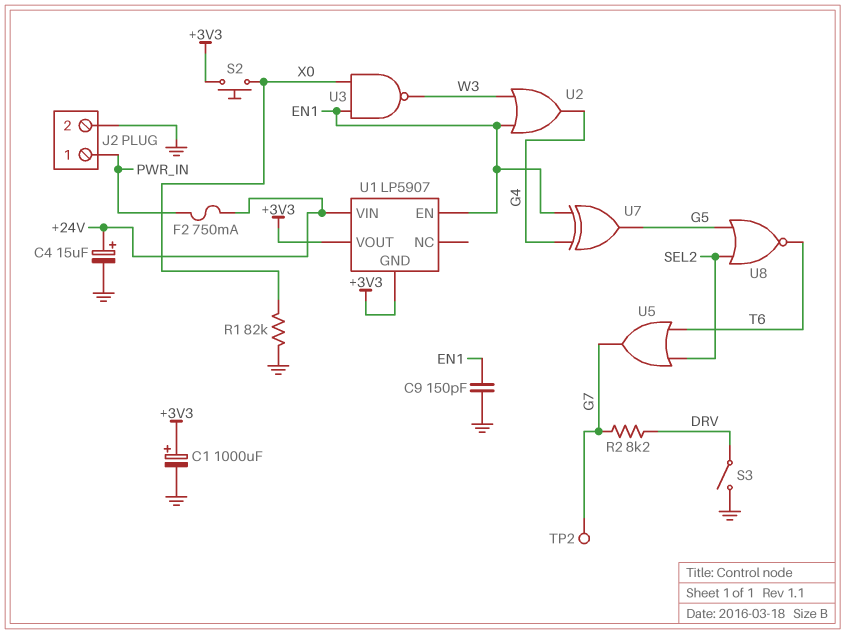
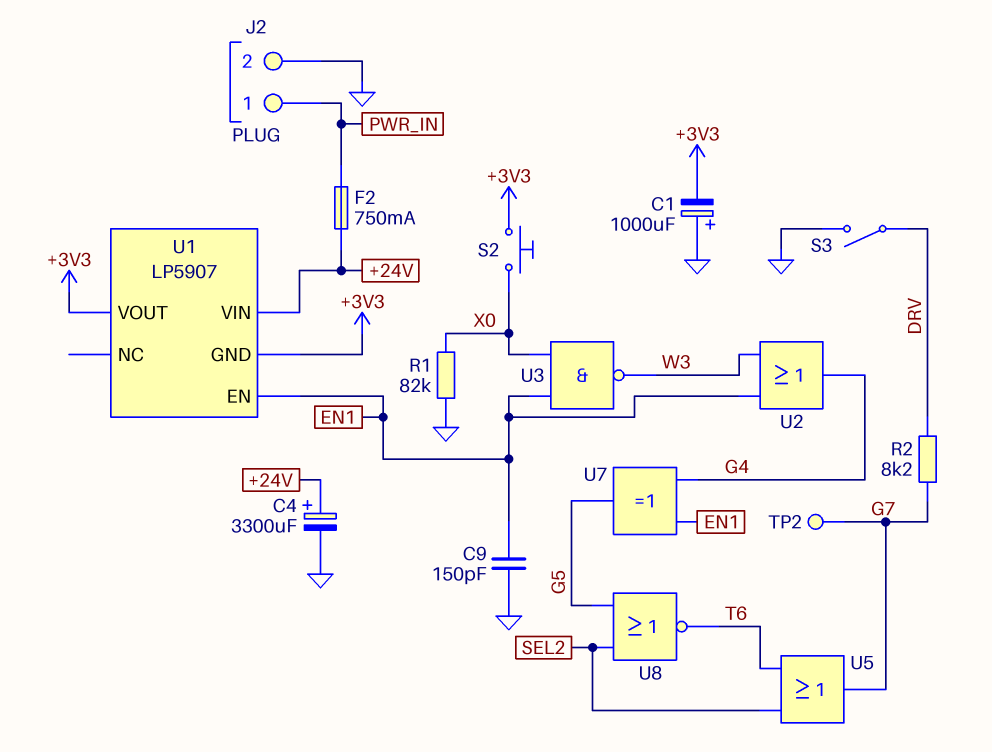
C1: 1000uF (plus +3V3, minus GND) -> 1000uF (plus GND, minus +3V3)
C4: 15uF (plus +24V, minus GND) -> 3300uF (plus +24V, minus GND)

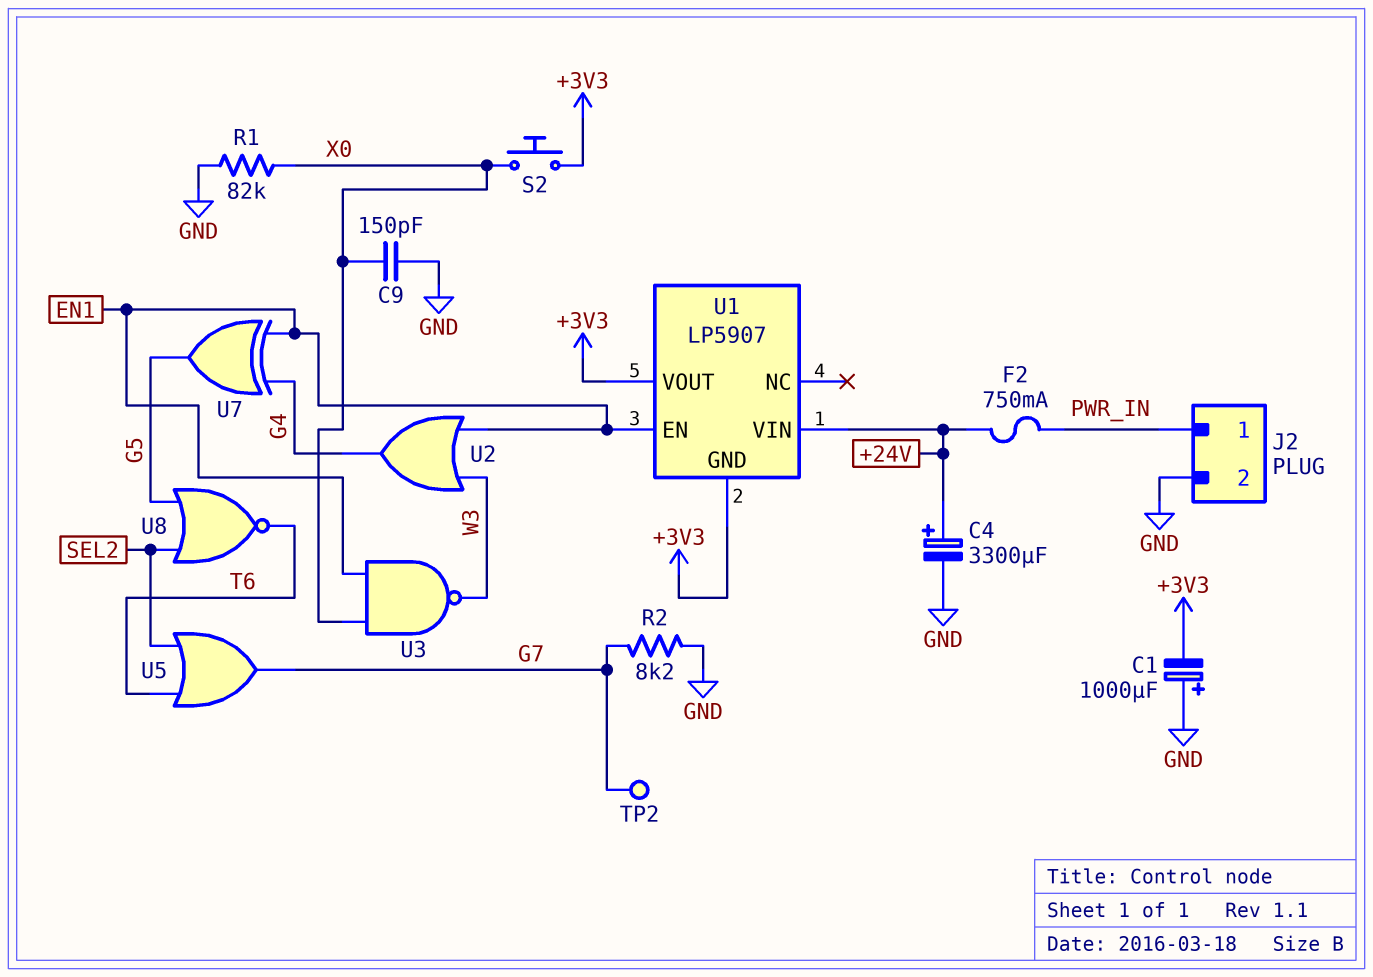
C9: 150pF (EN1, GND) -> 150pF (GND, X0)
R2: 8.2k (DRV, G7) -> 8.2k (G7, GND)
S3: switch (DRV, GND) -> none

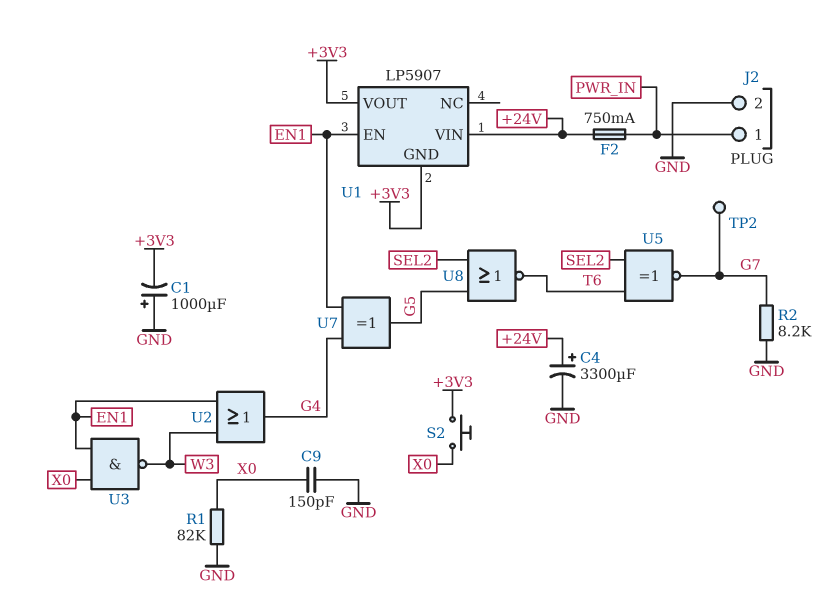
U5: OR (in SEL2, in T6, out G7) -> XNOR (in SEL2, in T6, out G7)

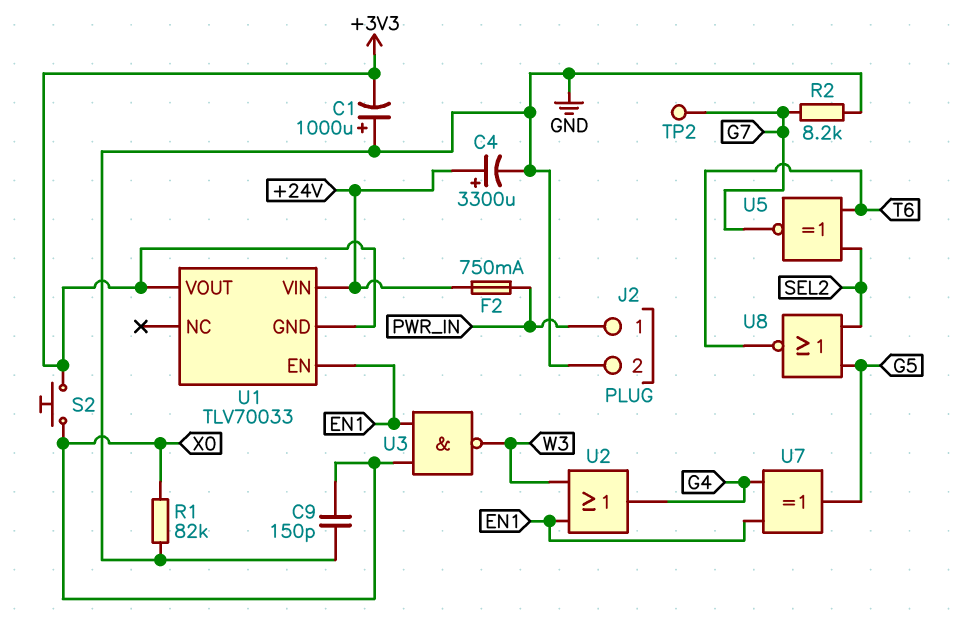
U1: LP5907 -> TLV70033

